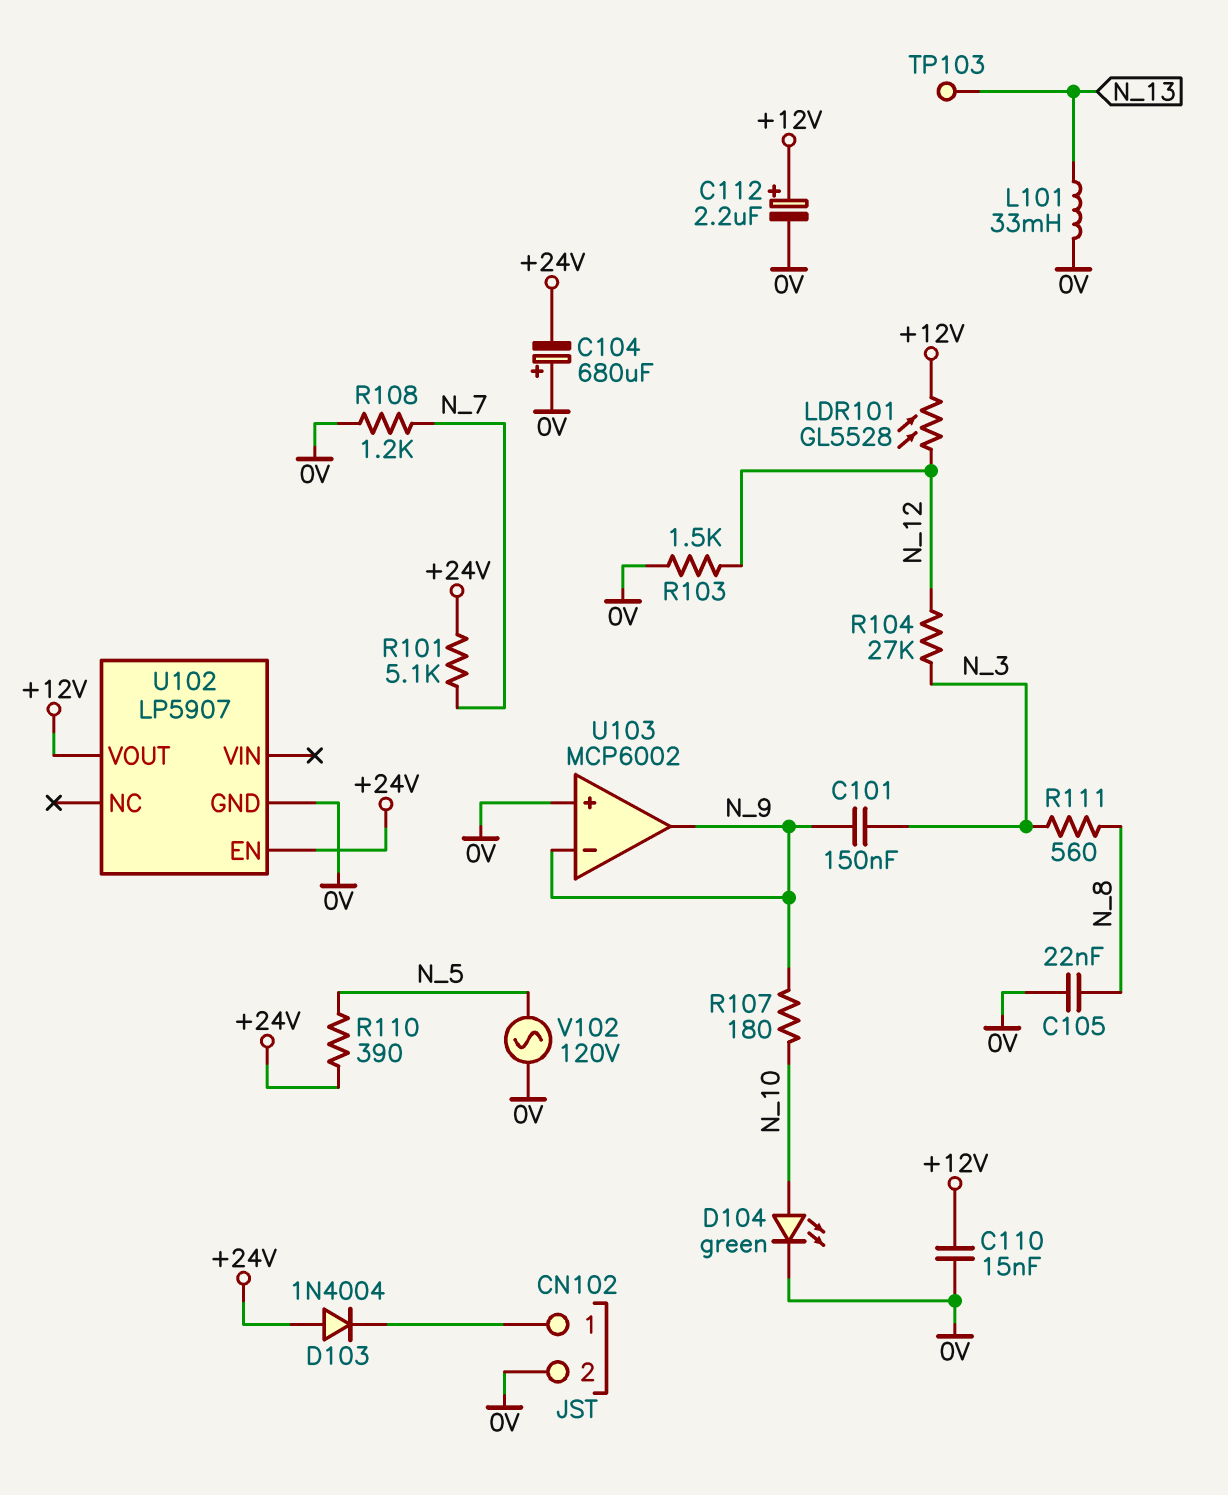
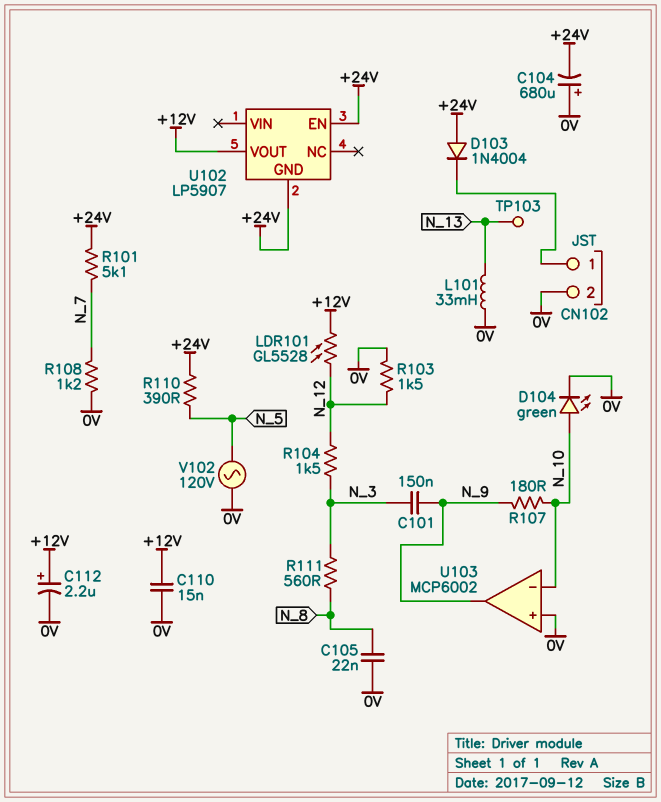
R104: 27k (N_3, N_12) -> 1.5k (N_3, N_12)
U102 pin GND: 0V -> +24V
U103 pin in-: N_9 -> N_10

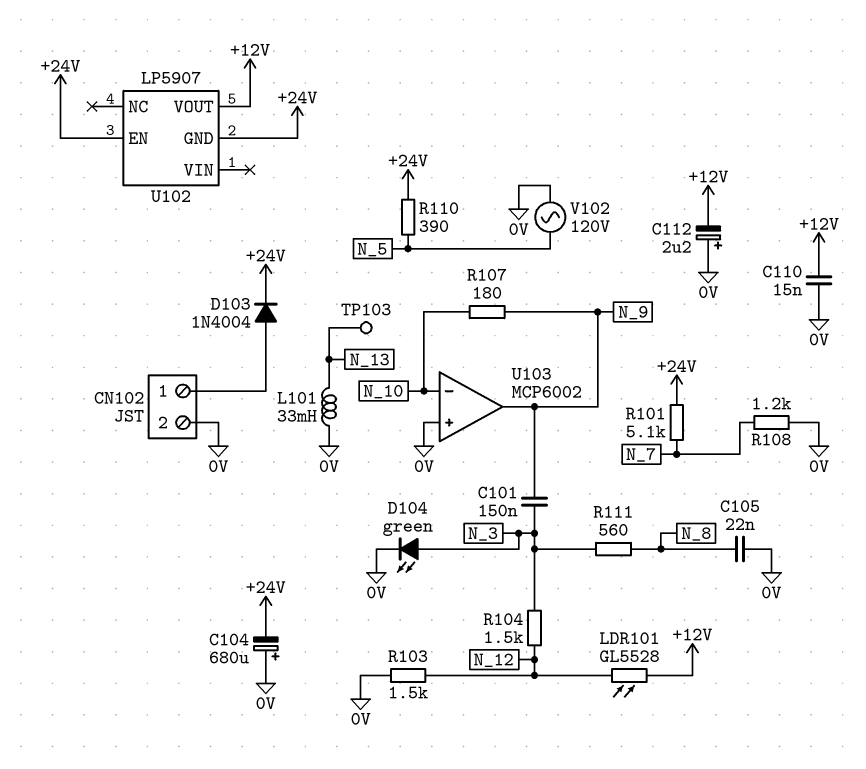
C112: 2.2uF (plus +12V, minus 0V) -> 2.2uF (plus 0V, minus +12V)
D103: diode 1N4004 (A +24V, K CN102/1) -> diode 1N4004 (A CN102/1, K +24V)
D104: LED green (A N_10, K 0V) -> LED green (A N_3, K 0V)

